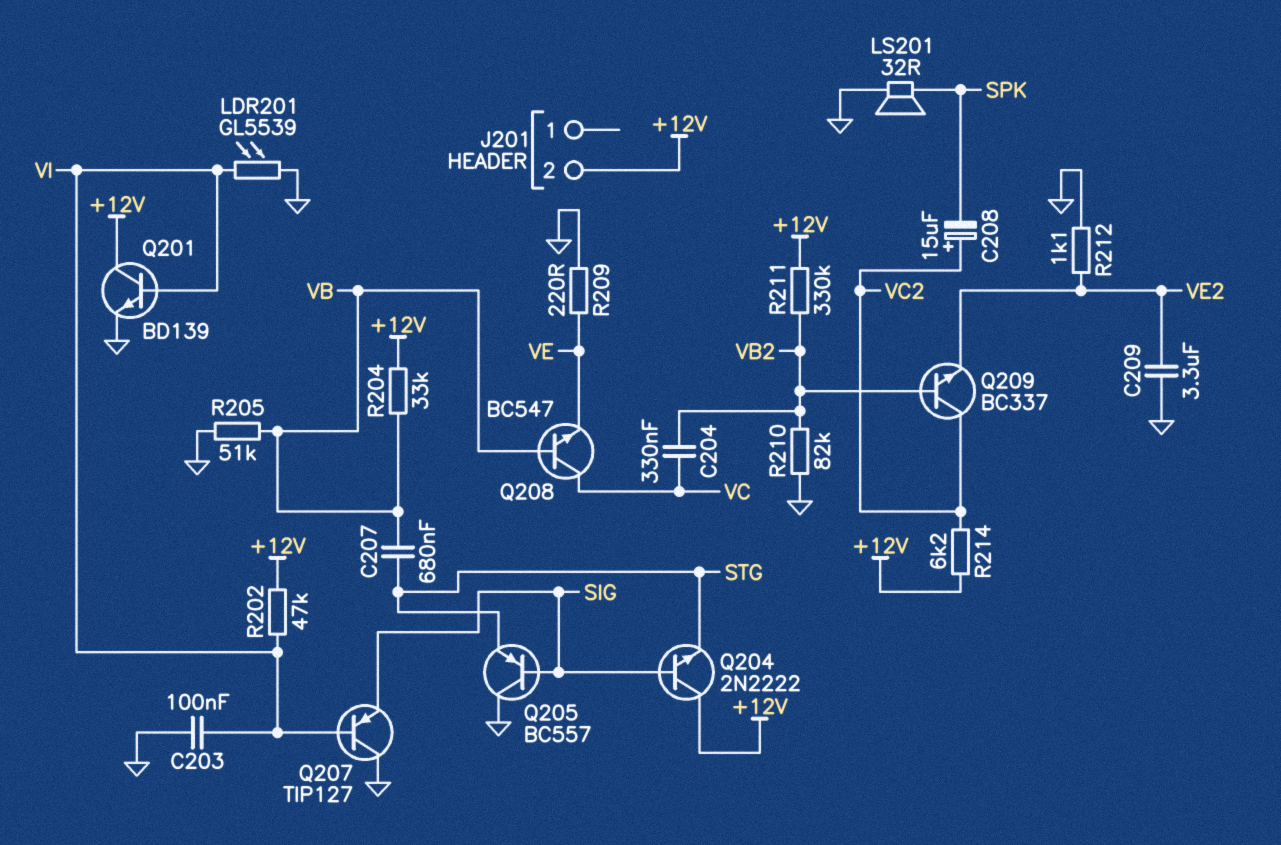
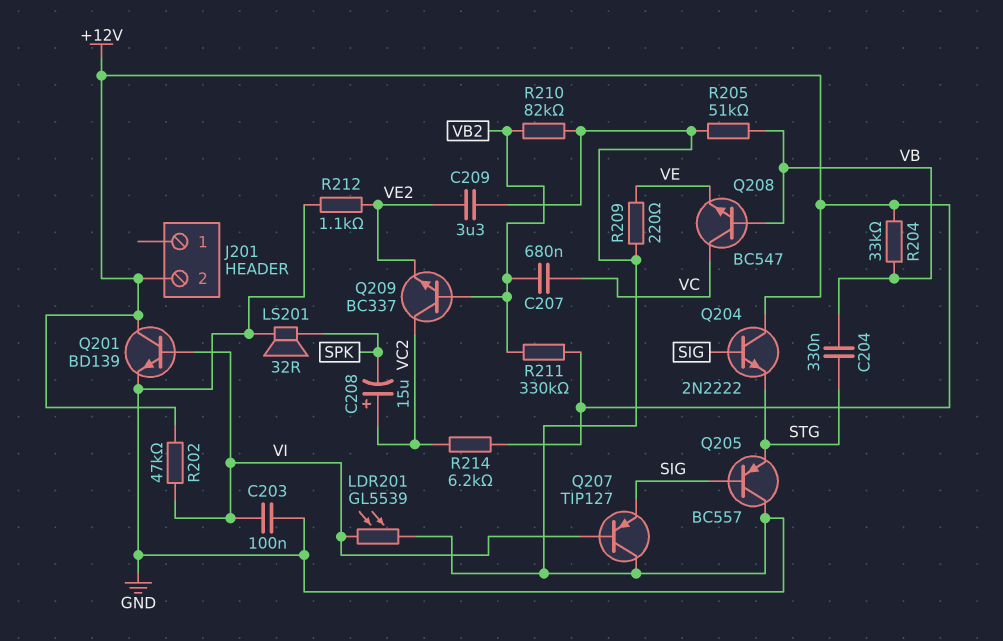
C204: 330nF (VB2, VC) -> 330nF (STG, VB)
C207: 680nF (STG, VB) -> 680nF (VB2, VC)

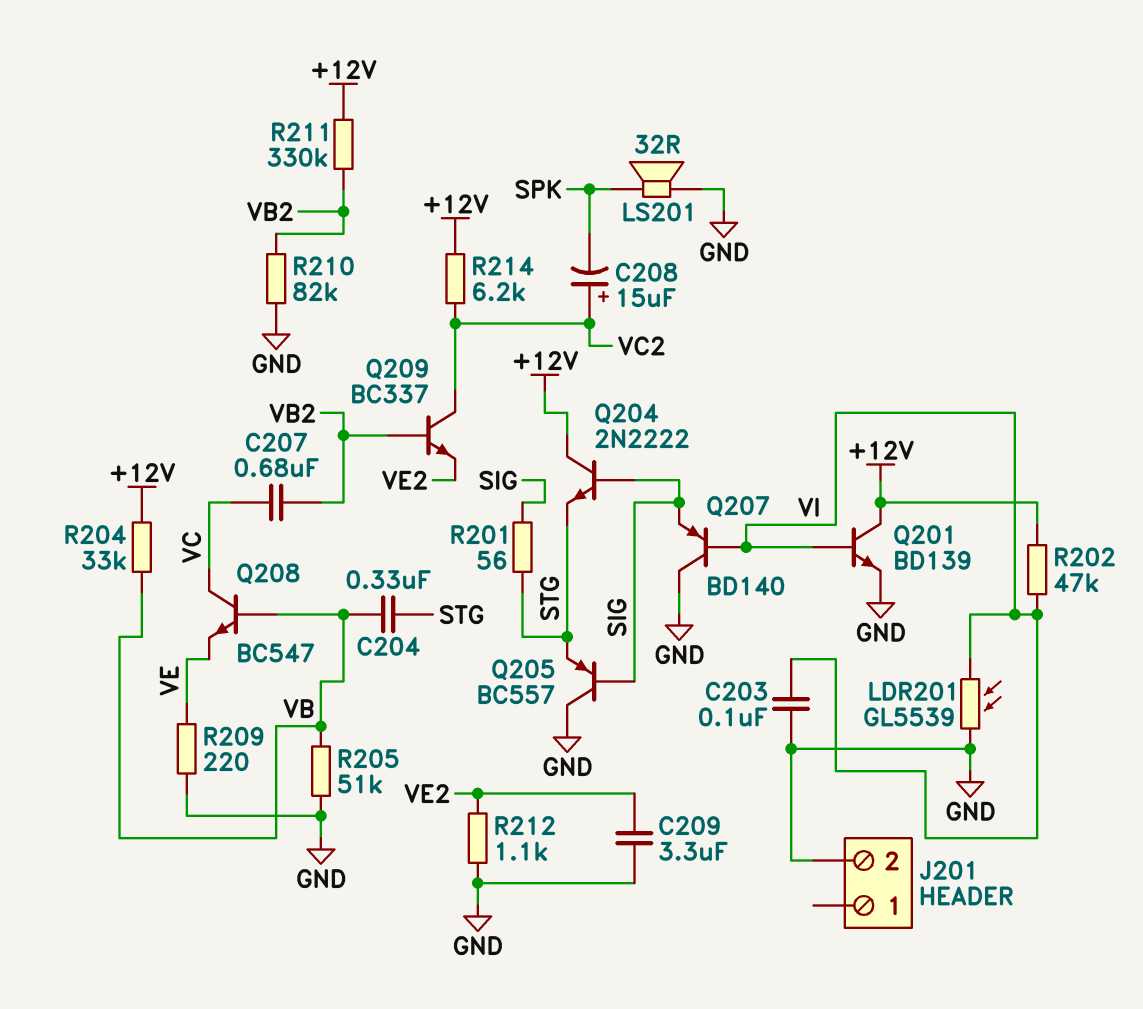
J201 pin 2: +12V -> GND
Q207: PNP TIP127 (B VI, C GND, E SIG) -> PNP BD140 (B VI, C GND, E SIG)
R201: none -> 56 (SIG, STG)

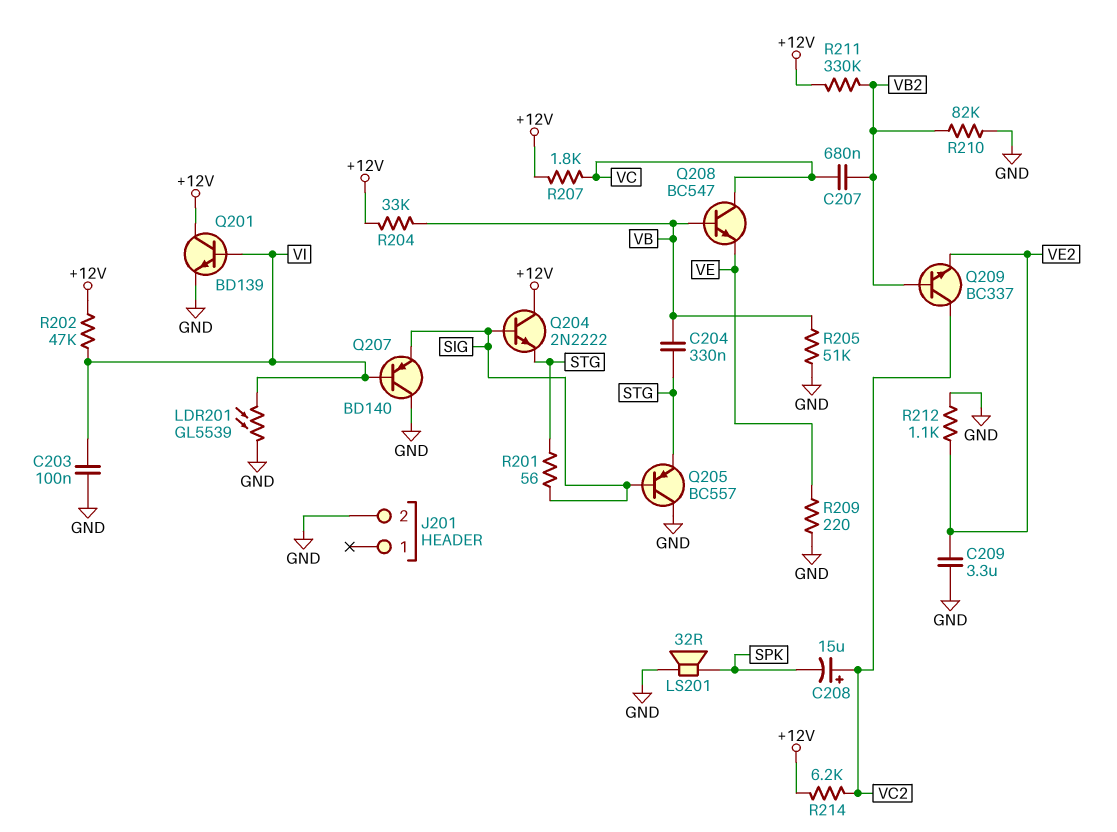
R207: none -> 1.8k (+12V, VC)

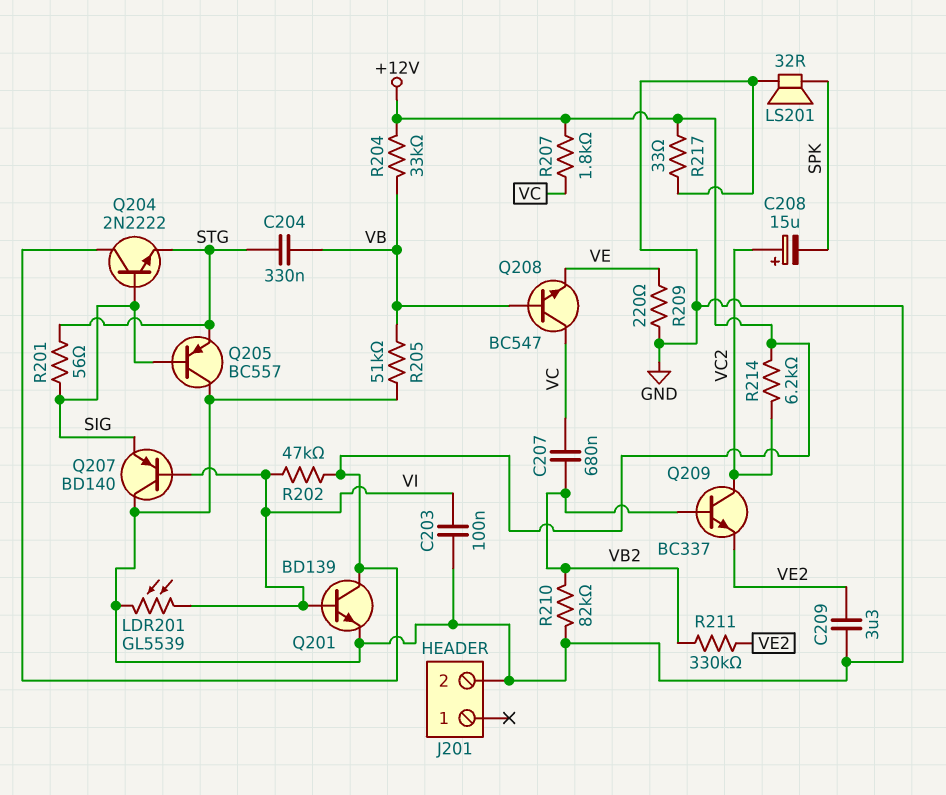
R211: 330k (+12V, VB2) -> 330k (VB2, VE2)
R212: 1.1k (GND, VE2) -> none
R217: none -> 33 (+12V, GND)

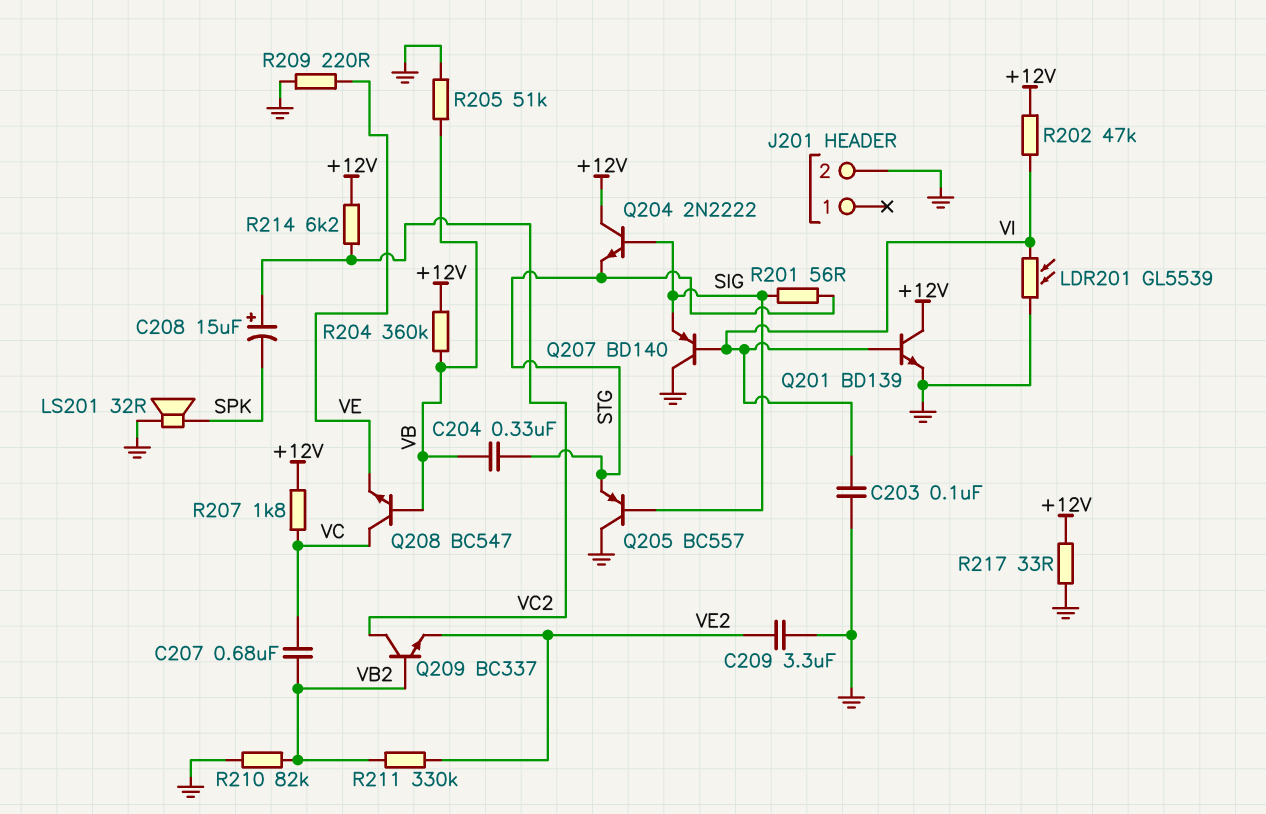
R204: 33k (+12V, VB) -> 360k (+12V, VB)

